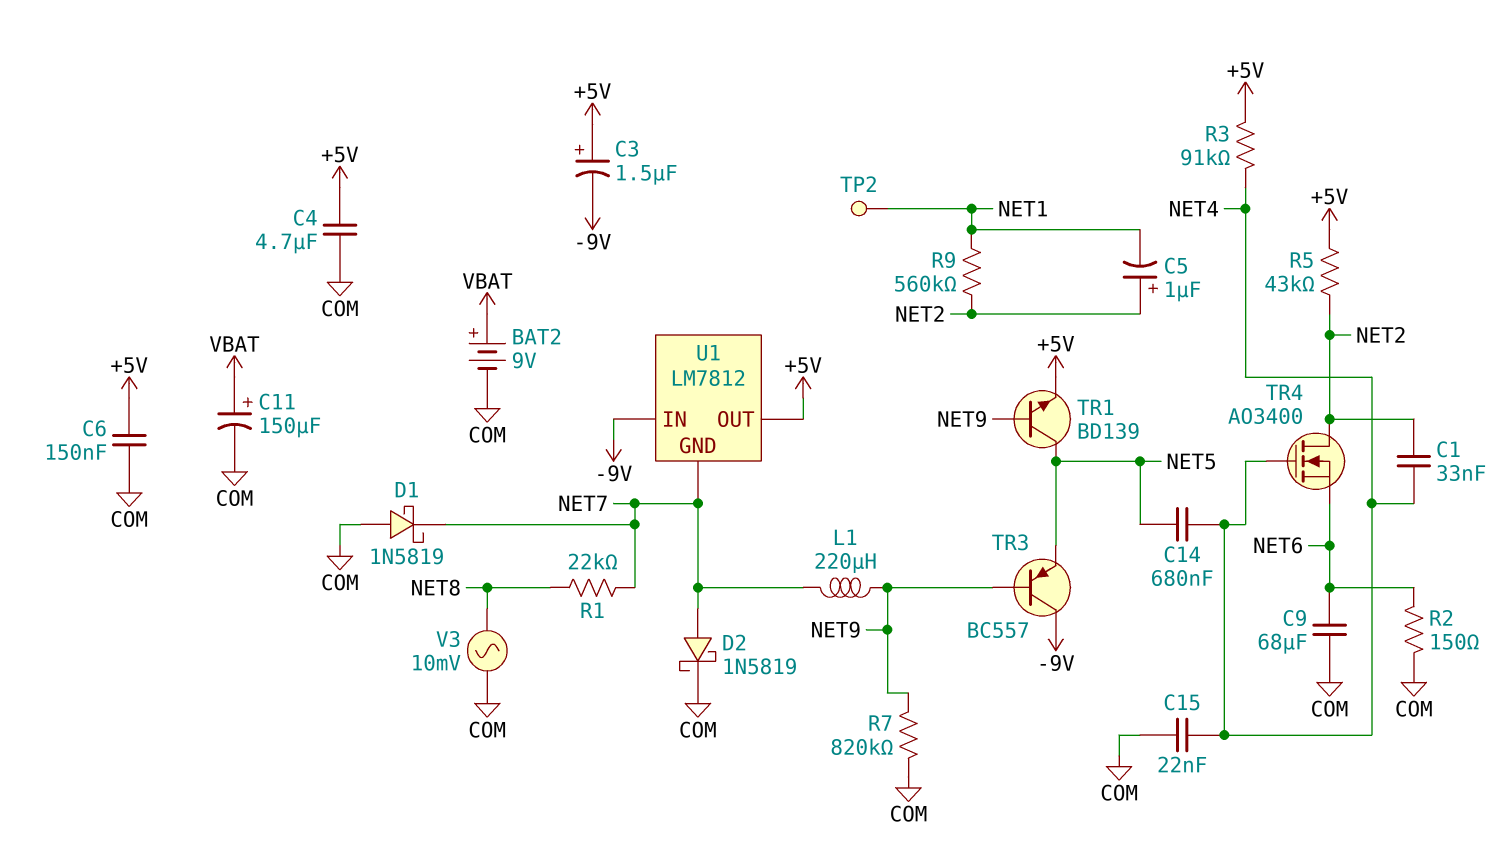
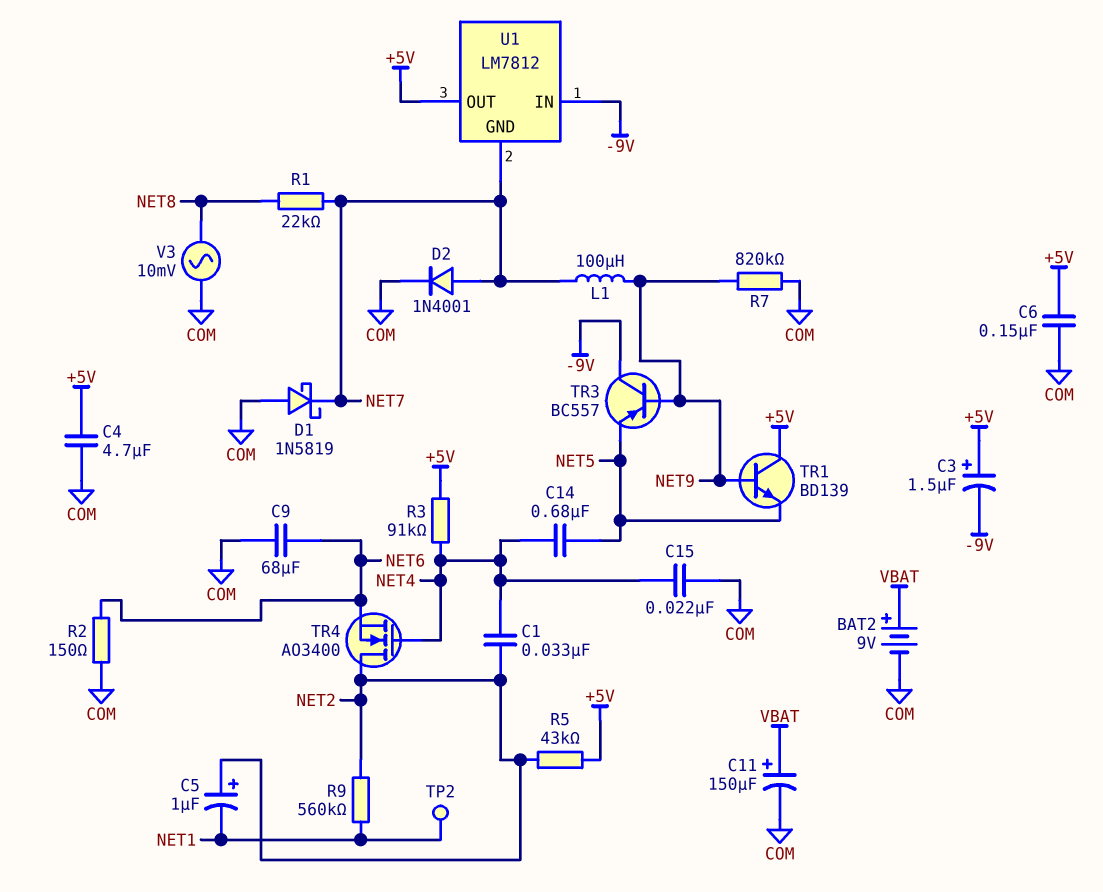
D2: schottky 1N5819 (A NET7, K COM) -> diode 1N4001 (A NET7, K COM)
L1: 220uH (NET7, NET9) -> 100uH (NET7, NET9)
TR1: NPN BD139 (B NET9, C NET5, E +5V) -> NPN BD139 (B NET9, C +5V, E NET5)

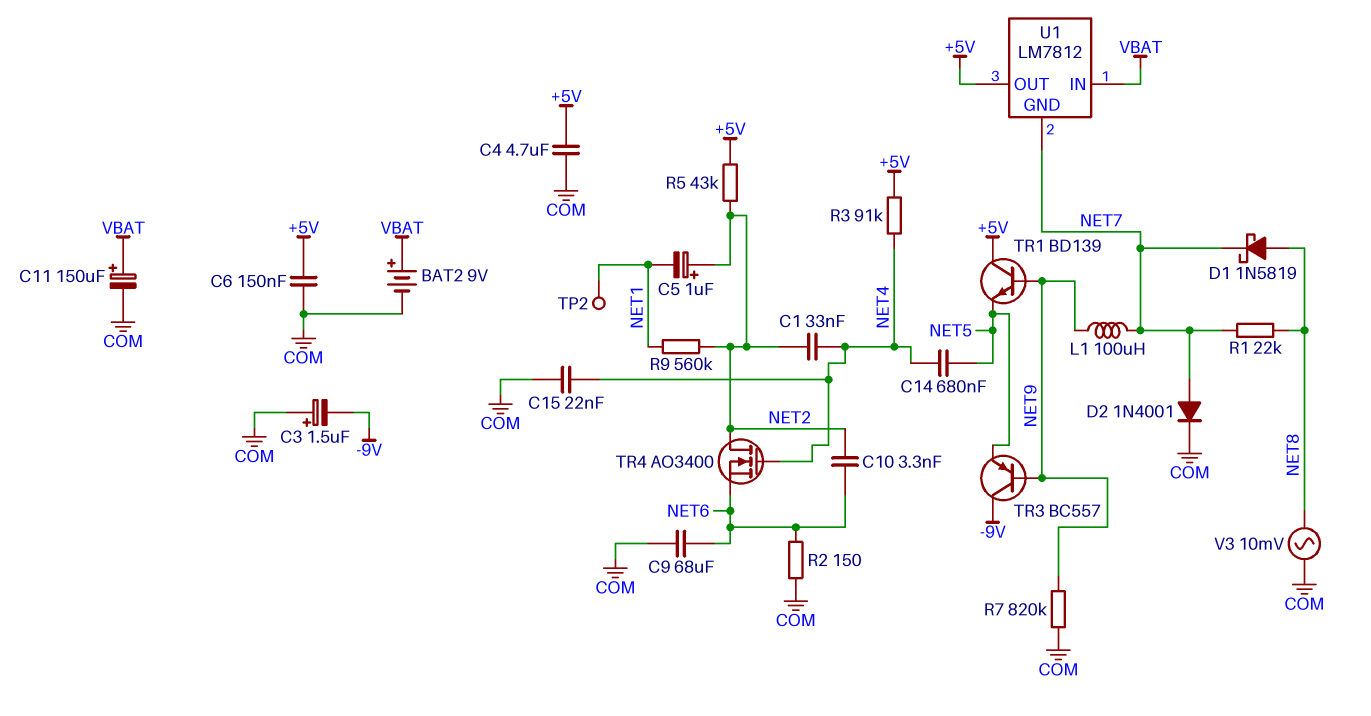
C3: 1.5uF (plus +5V, minus -9V) -> 1.5uF (plus COM, minus -9V)
C10: none -> 3.3nF (NET2, NET6)
D1: schottky 1N5819 (A COM, K NET7) -> schottky 1N5819 (A NET8, K NET7)
U1 pin IN: -9V -> VBAT

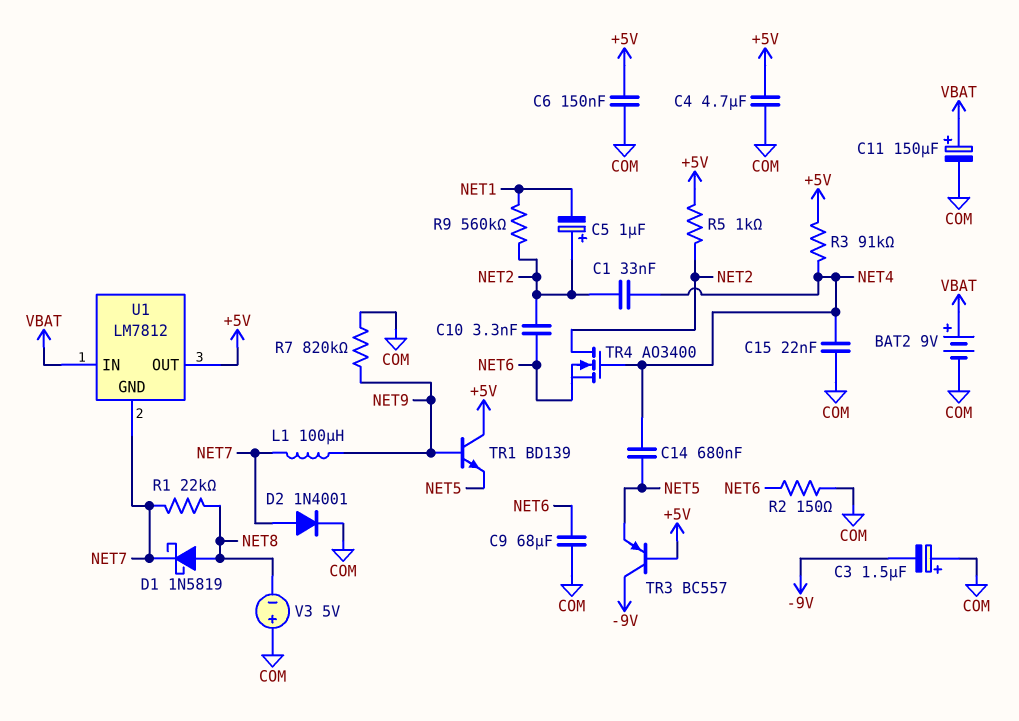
R5: 43k (+5V, NET2) -> 1k (+5V, NET2)
TP2: test point (NET1) -> none
TR3: PNP BC557 (B NET9, C -9V, E NET5) -> PNP BC557 (B +5V, C -9V, E NET5)
V3: AC 10mV (COM, NET8) -> 5V (plus COM, minus NET8)

